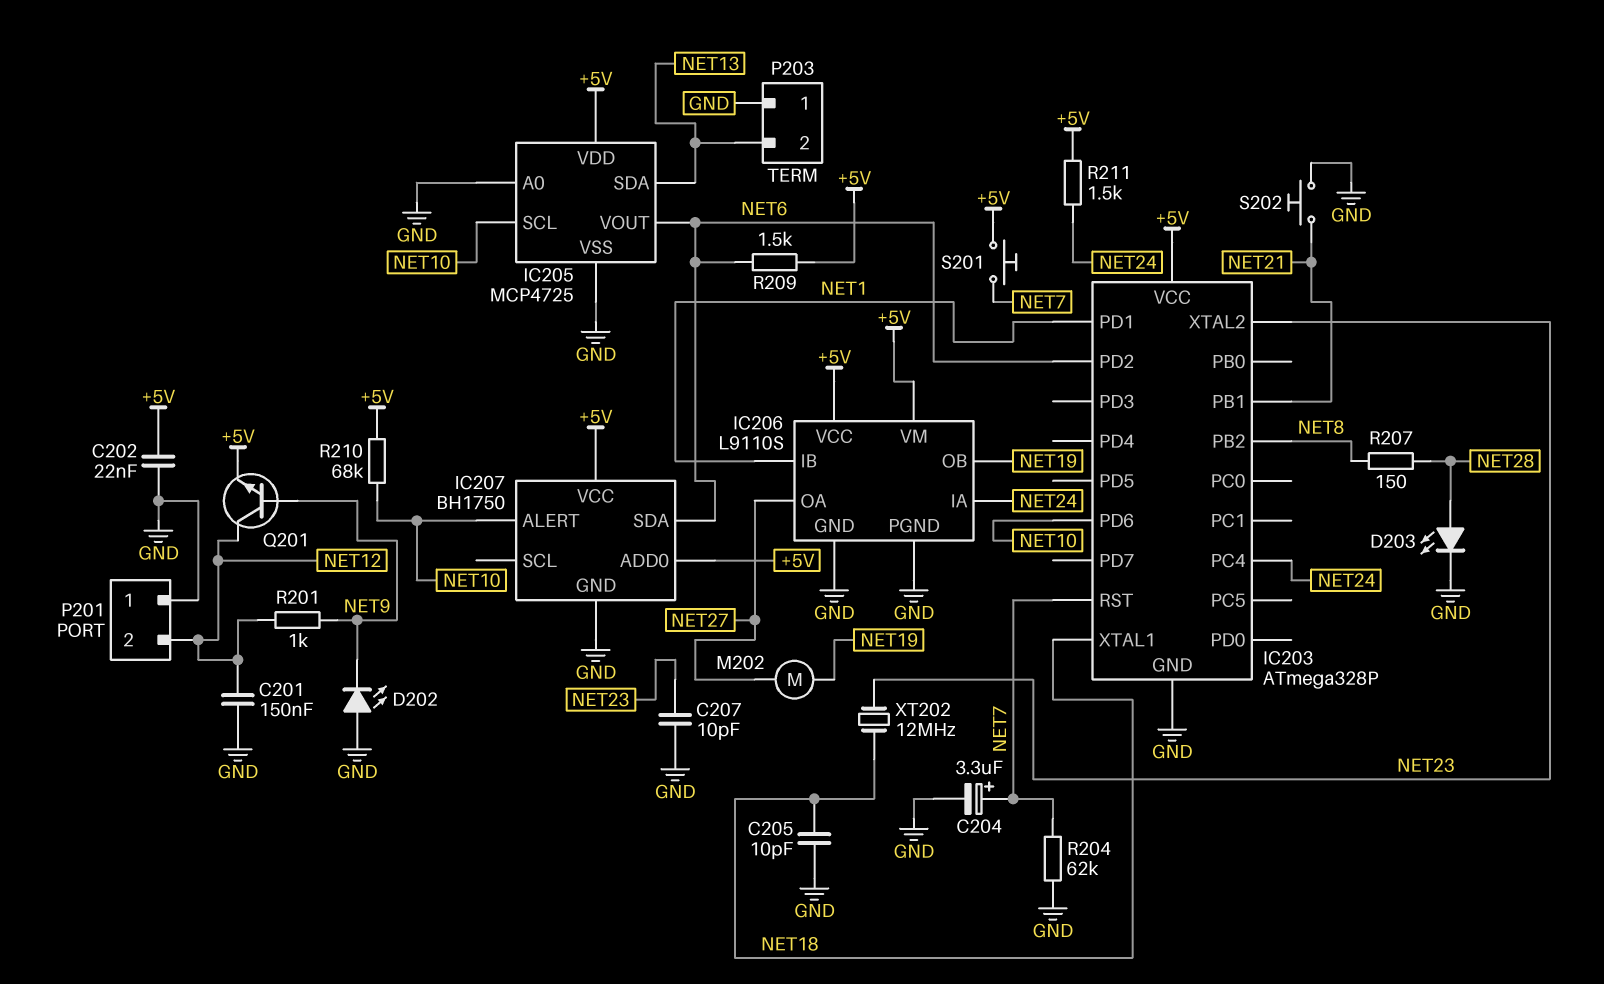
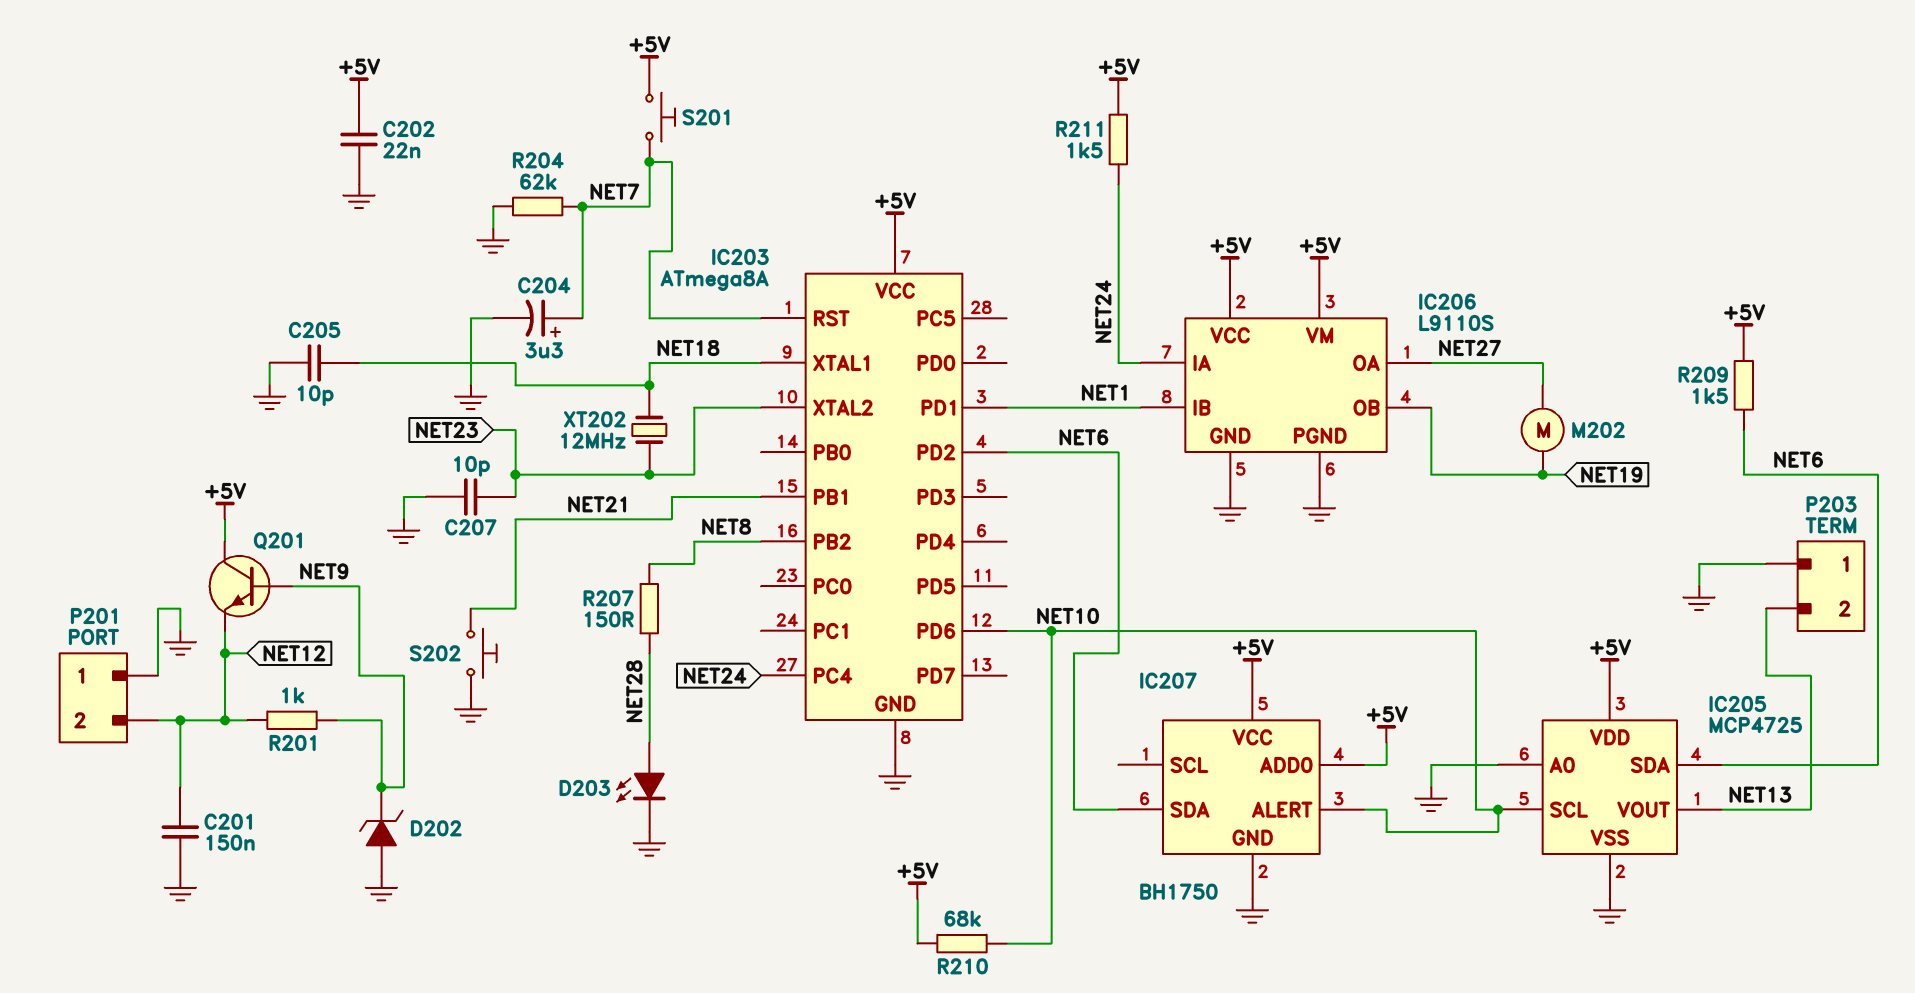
D202: LED (A GND, K NET9) -> zener (A GND, K NET9)
IC203: ATmega328P -> ATmega8A
IC205 pin SDA: NET13 -> NET6
IC205 pin VOUT: NET6 -> NET13
Q201: NPN (B NET9, C NET12, E +5V) -> NPN (B NET9, C +5V, E NET12)

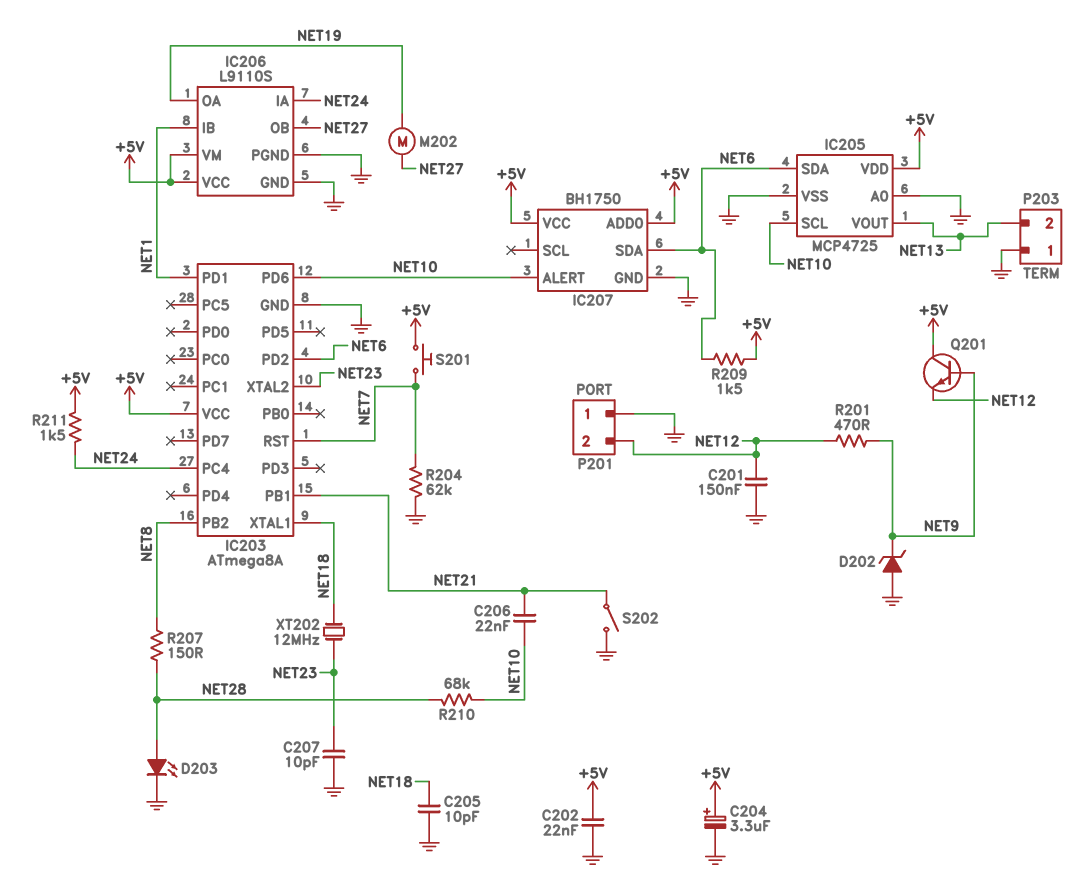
C204: 3.3uF (plus NET7, minus GND) -> 3.3uF (plus +5V, minus GND)
C206: none -> 22nF (NET10, NET21)
IC206 pin OA: NET27 -> NET19
IC206 pin OB: NET19 -> NET27
R201: 1k (NET9, NET12) -> 470 (NET9, NET12)
R210: 68k (+5V, NET10) -> 68k (NET10, NET28)
S202: button (GND, NET21) -> switch (GND, NET21)

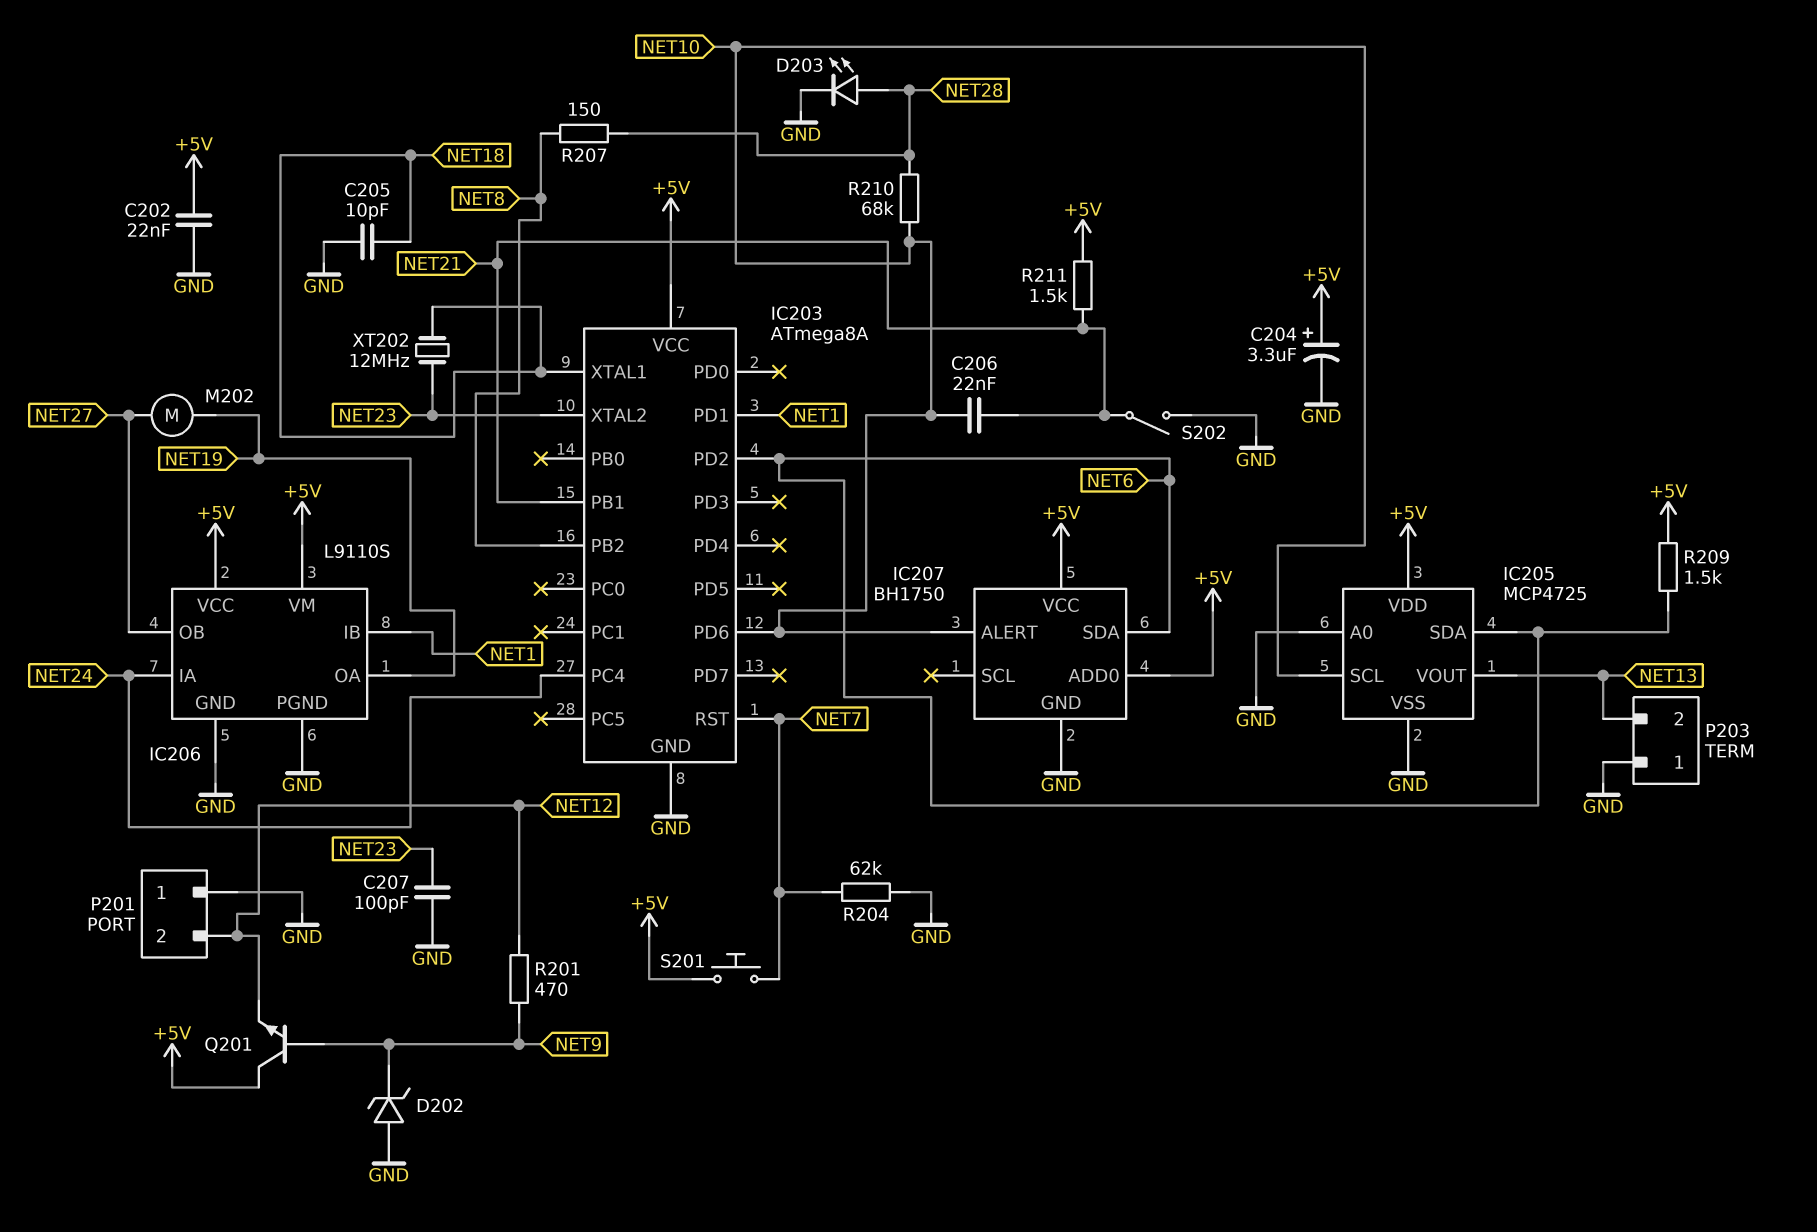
C201: 150nF (GND, NET12) -> none
C207: 10pF (GND, NET23) -> 100pF (GND, NET23)
R211: 1.5k (+5V, NET24) -> 1.5k (+5V, NET21)

